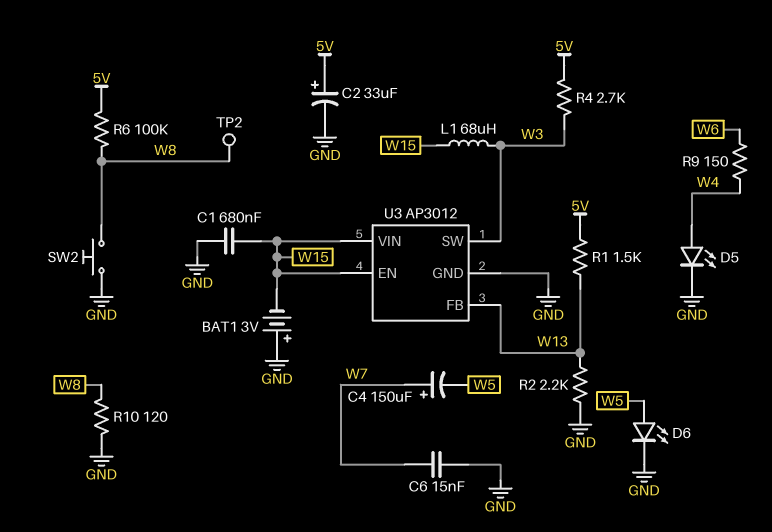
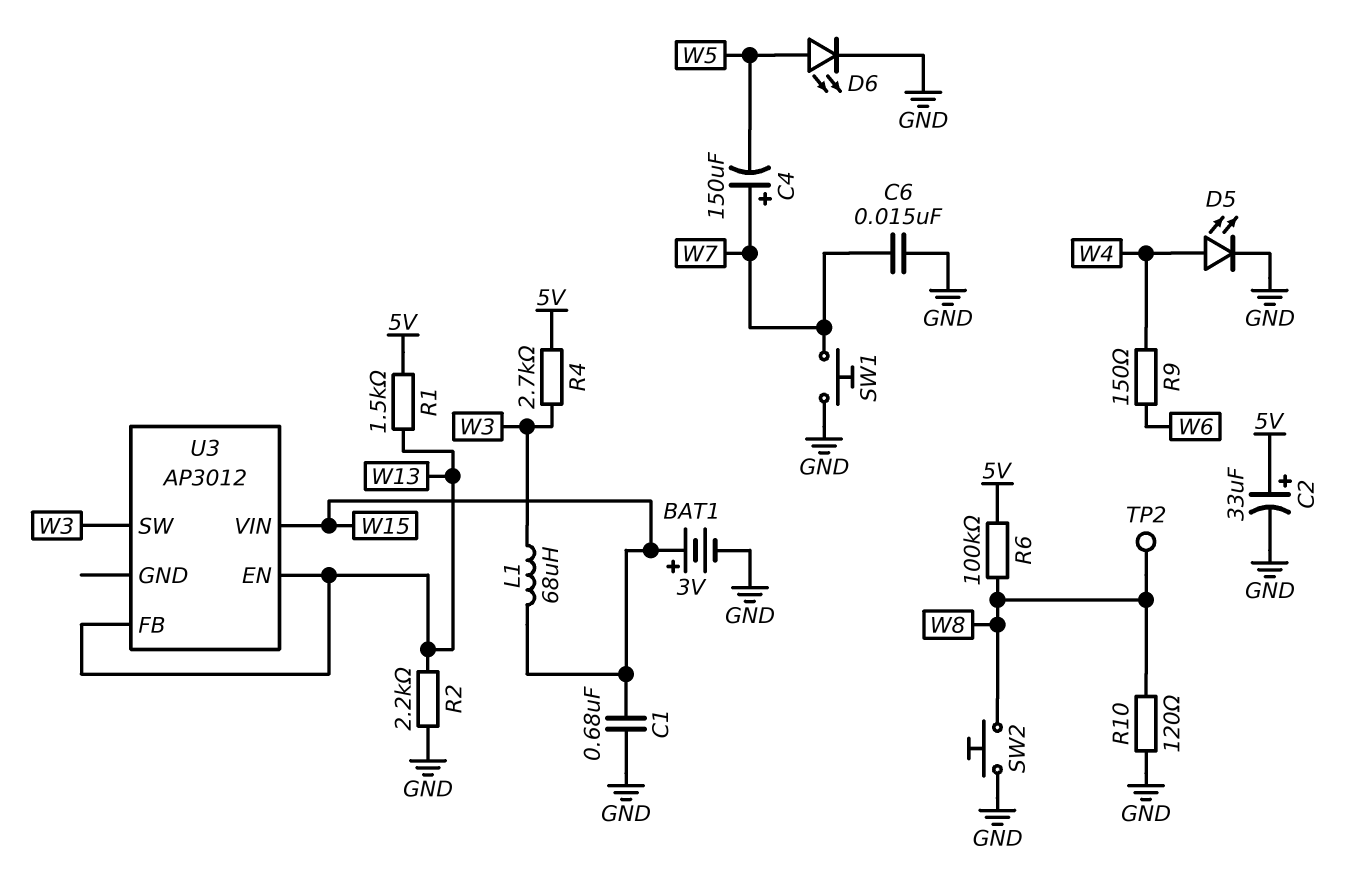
BAT1: 3V (plus GND, minus W15) -> 3V (plus W15, minus GND)
SW1: none -> button (GND, W7)
U3 pin EN: W15 -> W13
U3 pin GND: GND -> none

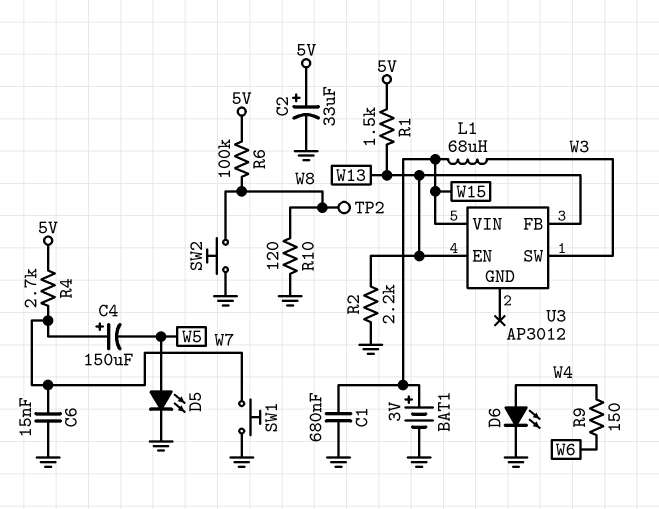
D5: LED (A W4, K GND) -> LED (A W5, K GND)
D6: LED (A W5, K GND) -> LED (A W4, K GND)
R4: 2.7k (5V, W3) -> 2.7k (5V, W7)

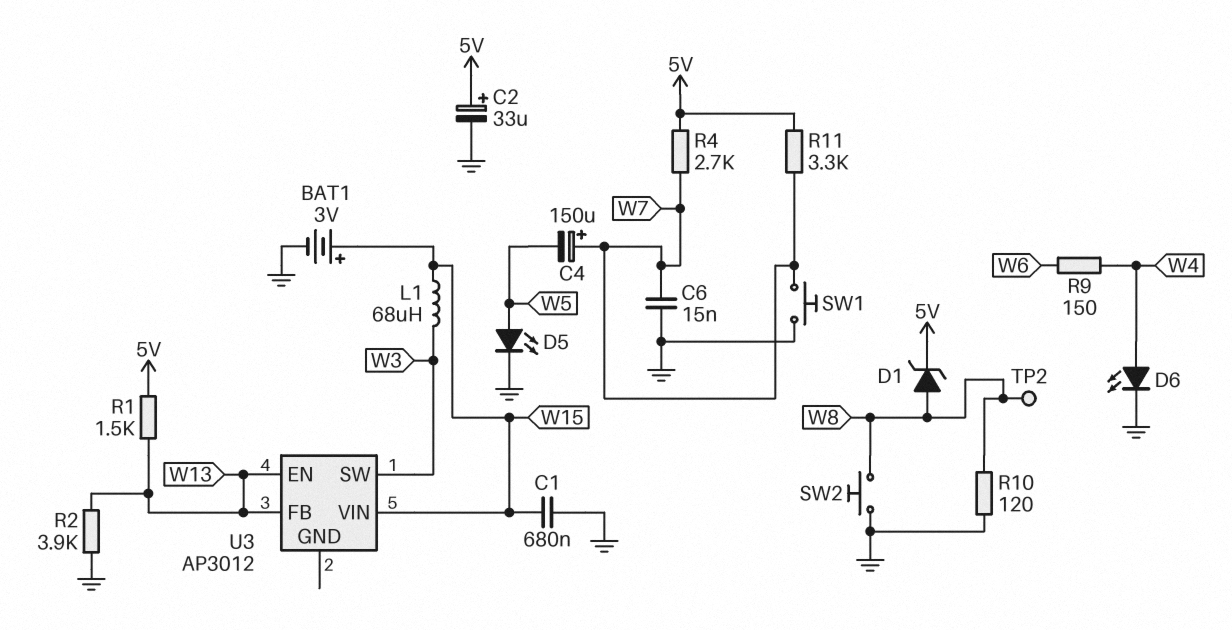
D1: none -> zener (A W8, K 5V)
R2: 2.2k (GND, W13) -> 3.9k (GND, W13)
R6: 100k (5V, W8) -> none
R11: none -> 3.3k (5V, W7)

